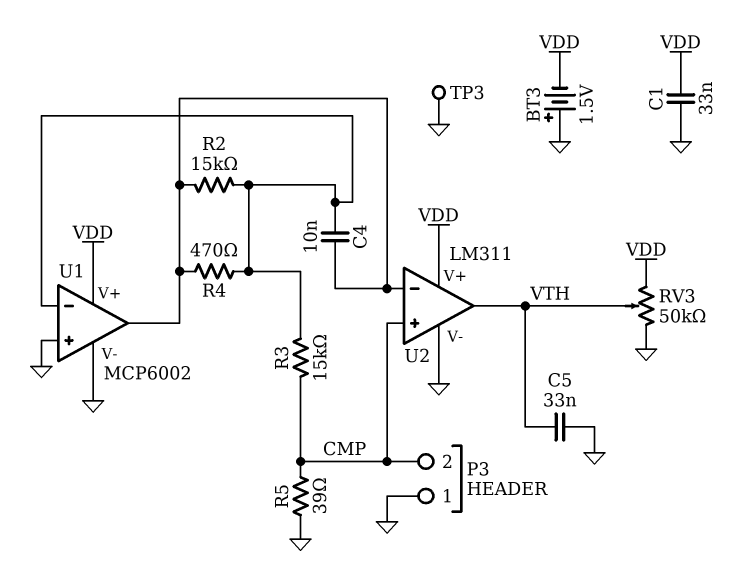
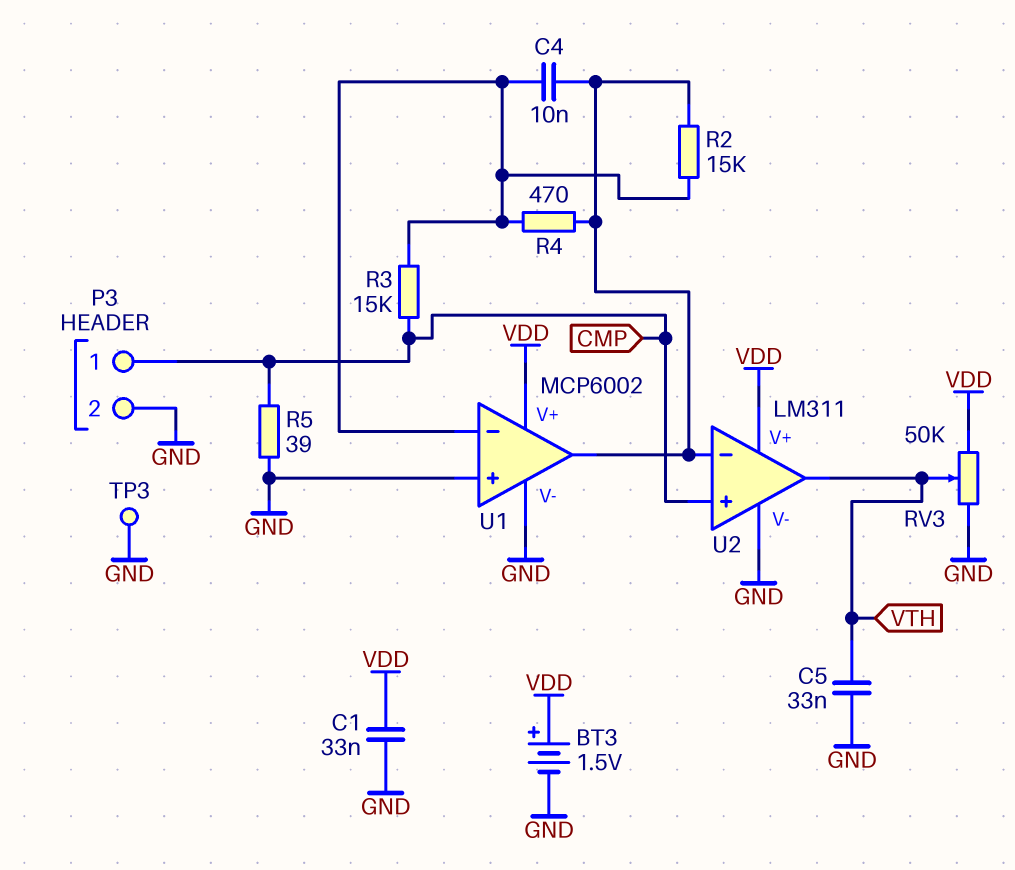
BT3: 1.5V (plus GND, minus VDD) -> 1.5V (plus VDD, minus GND)
P3 pin 1: GND -> CMP
P3 pin 2: CMP -> GND

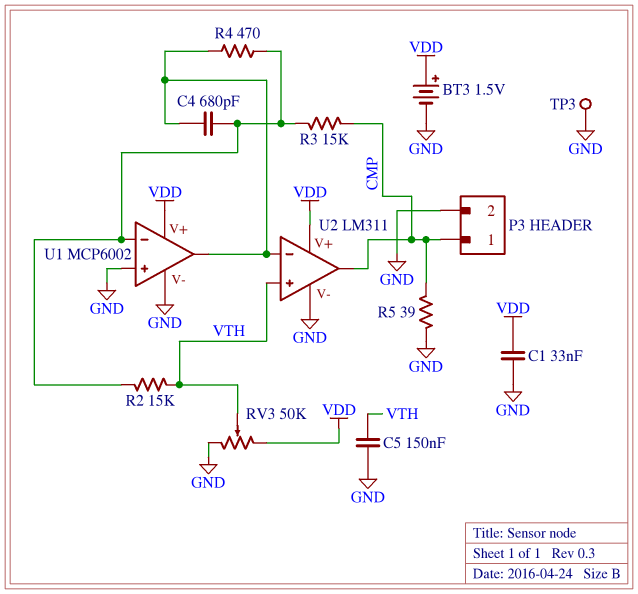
C4: 10nF (U1/in-, U1/out) -> 680pF (U1/in-, U1/out)
C5: 33nF (GND, VTH) -> 150nF (GND, VTH)
R2: 15k (U1/in-, U1/out) -> 15k (U1/in-, VTH)
U2 pin in+: CMP -> VTH
U2 pin out: VTH -> CMP

